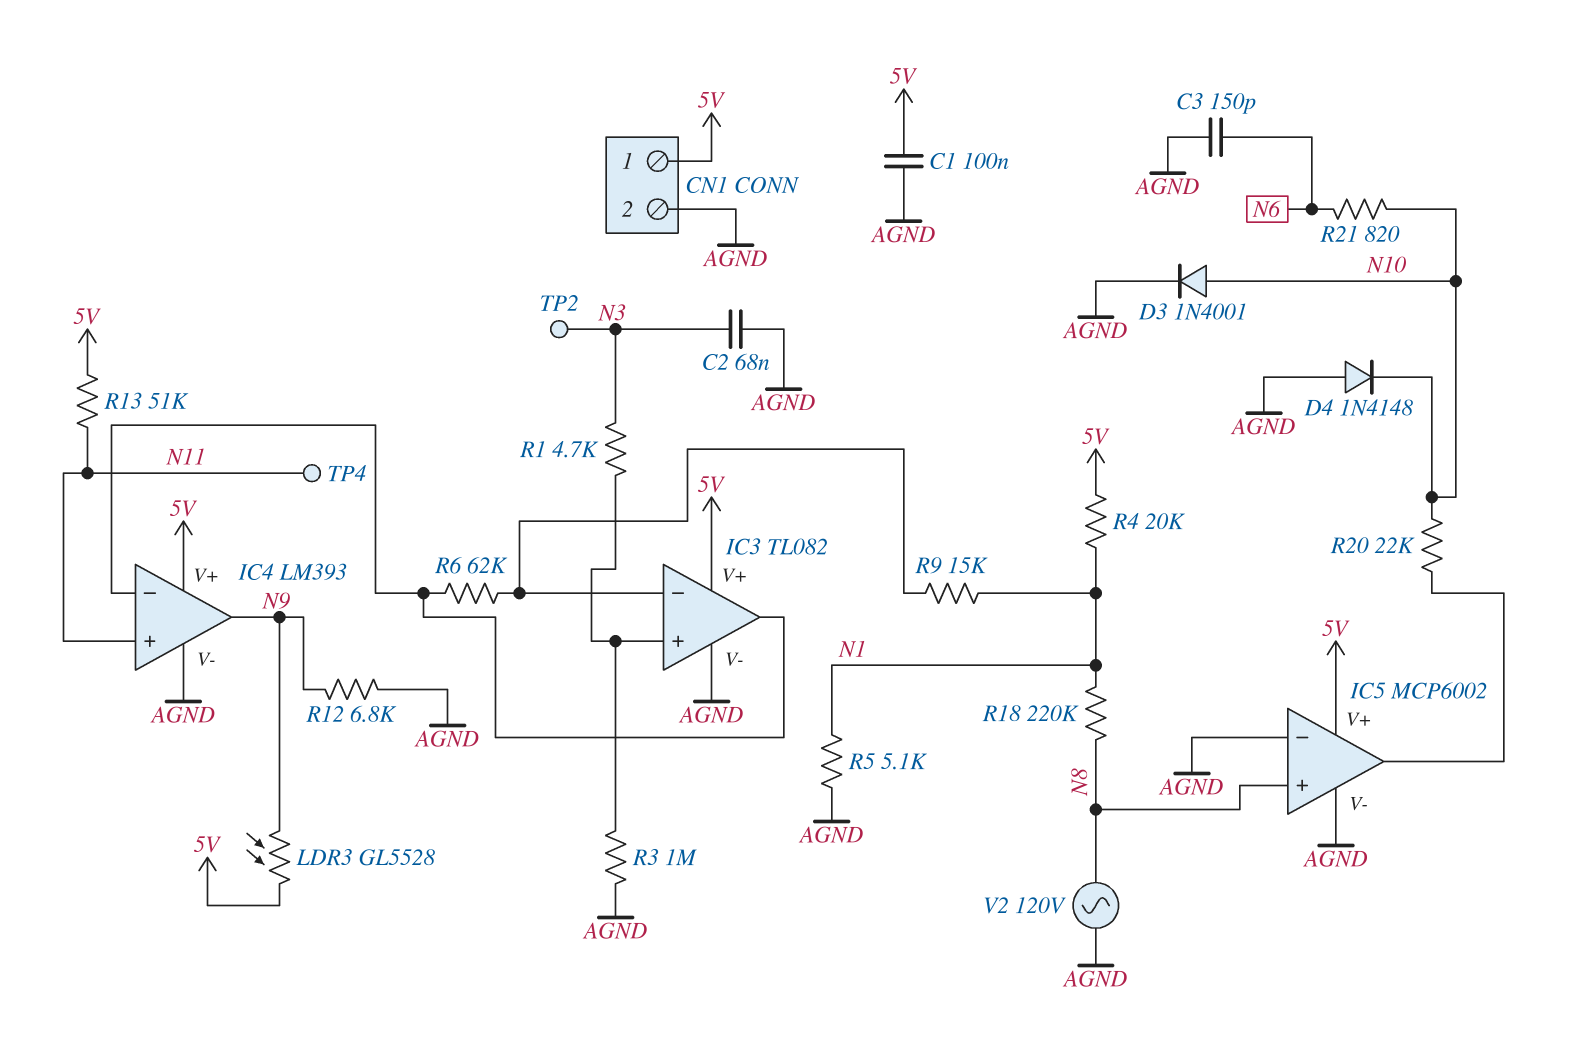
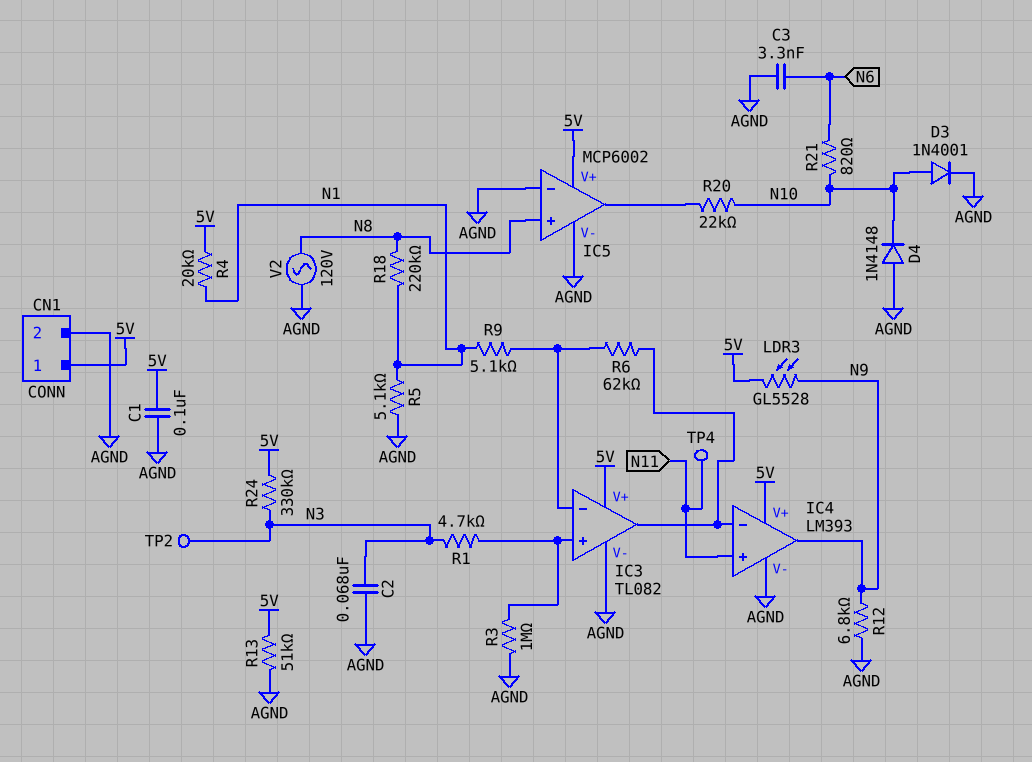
C3: 150pF (AGND, N6) -> 3.3nF (AGND, N6)
R9: 15k (IC3/in-, N1) -> 5.1k (IC3/in-, N1)
R13: 51k (5V, N11) -> 51k (5V, AGND)
R24: none -> 330k (5V, N3)

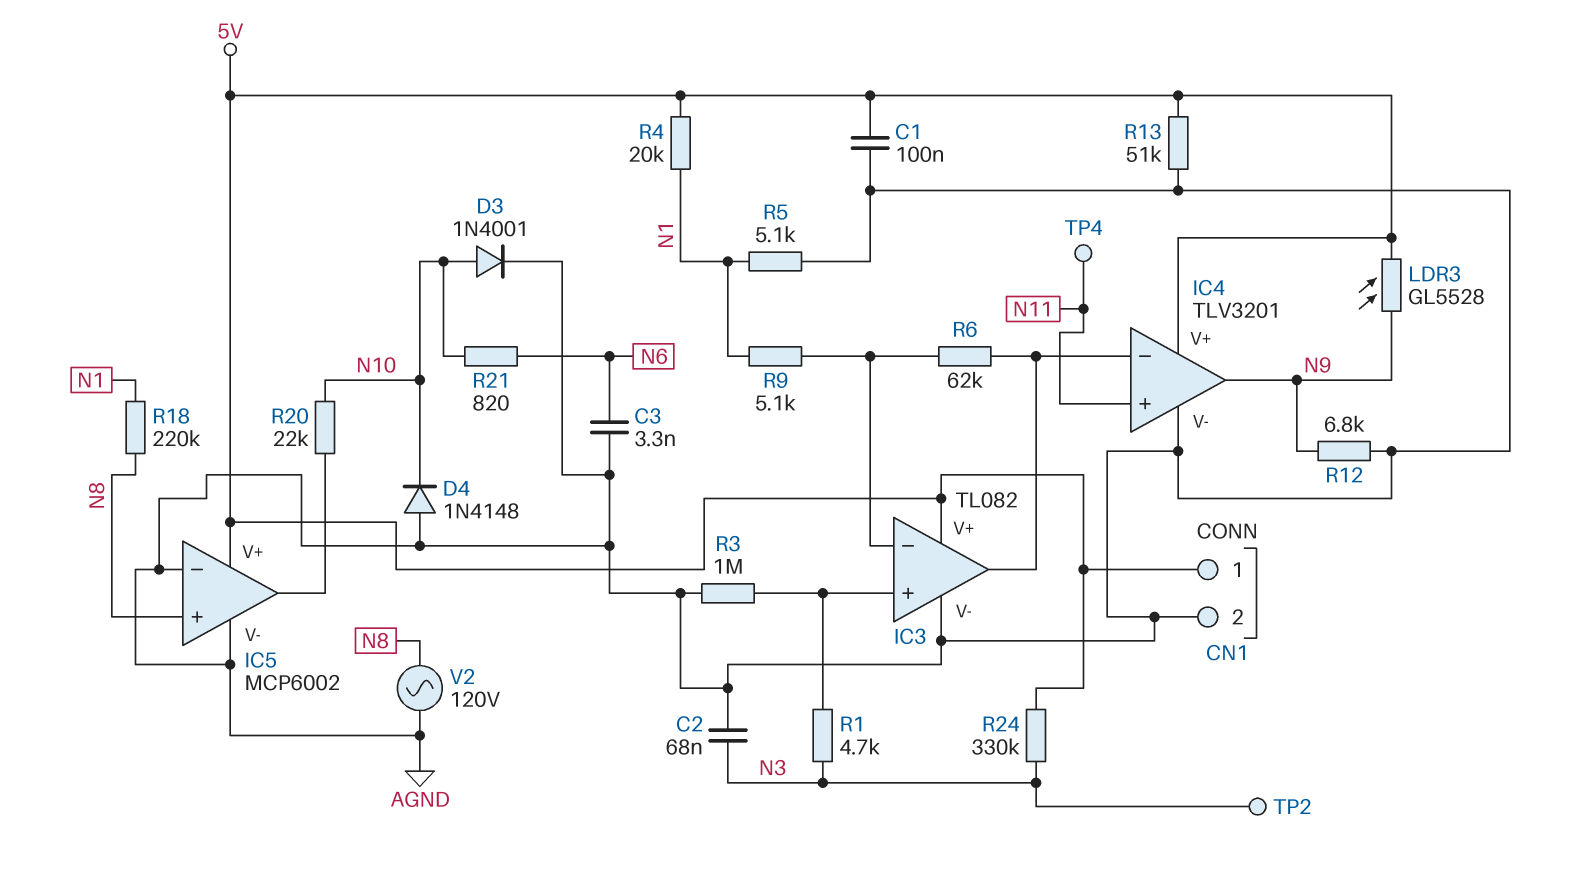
IC4: LM393 -> TLV3201

